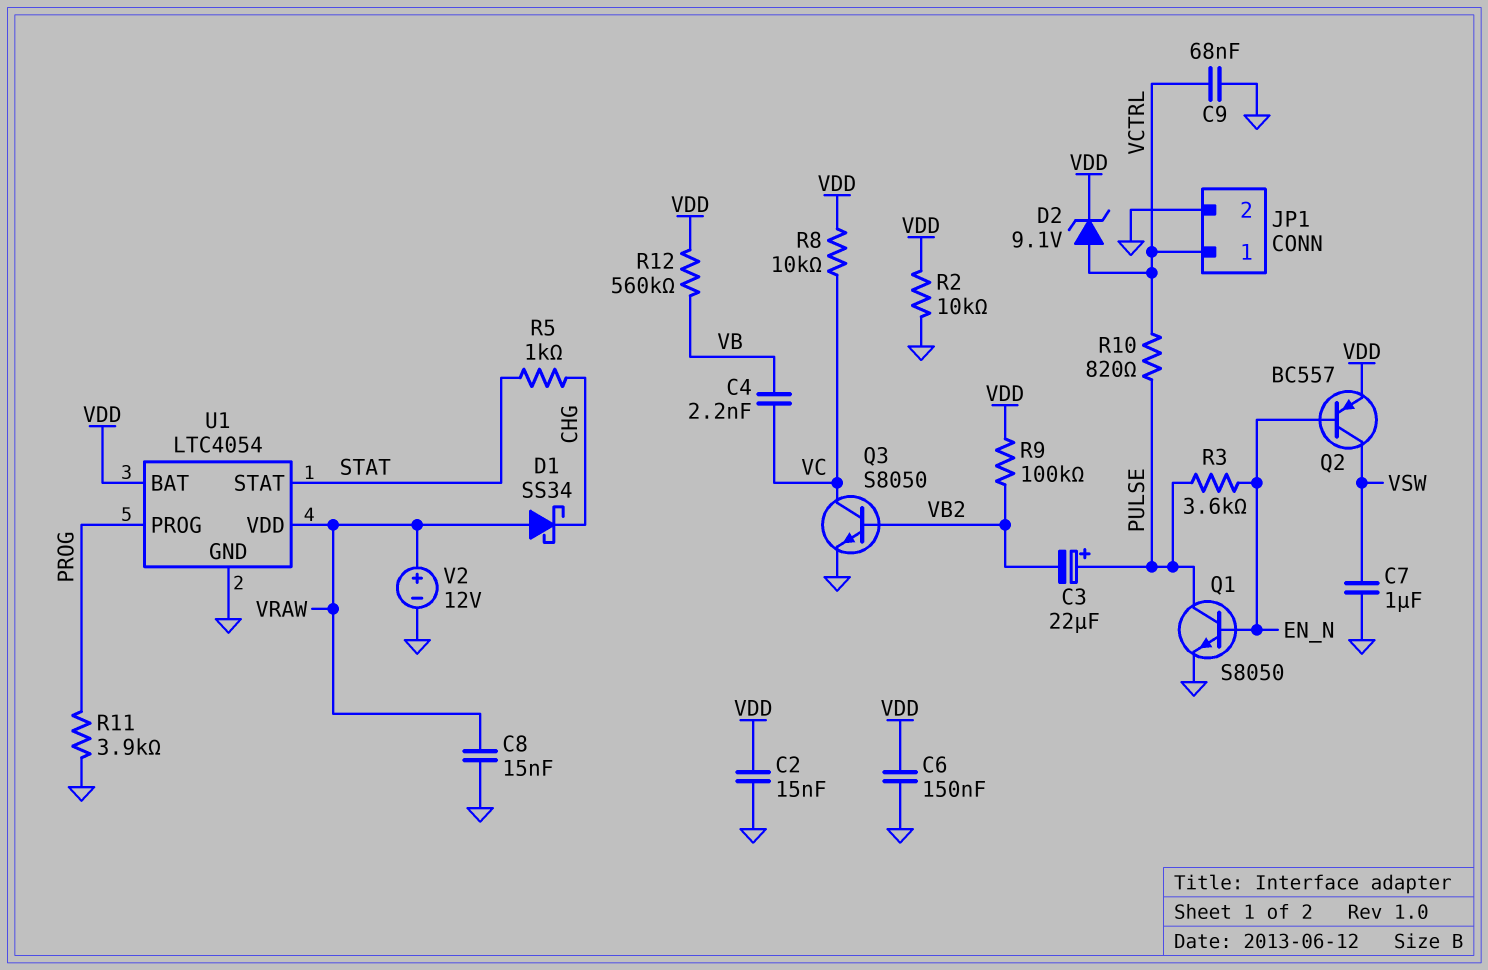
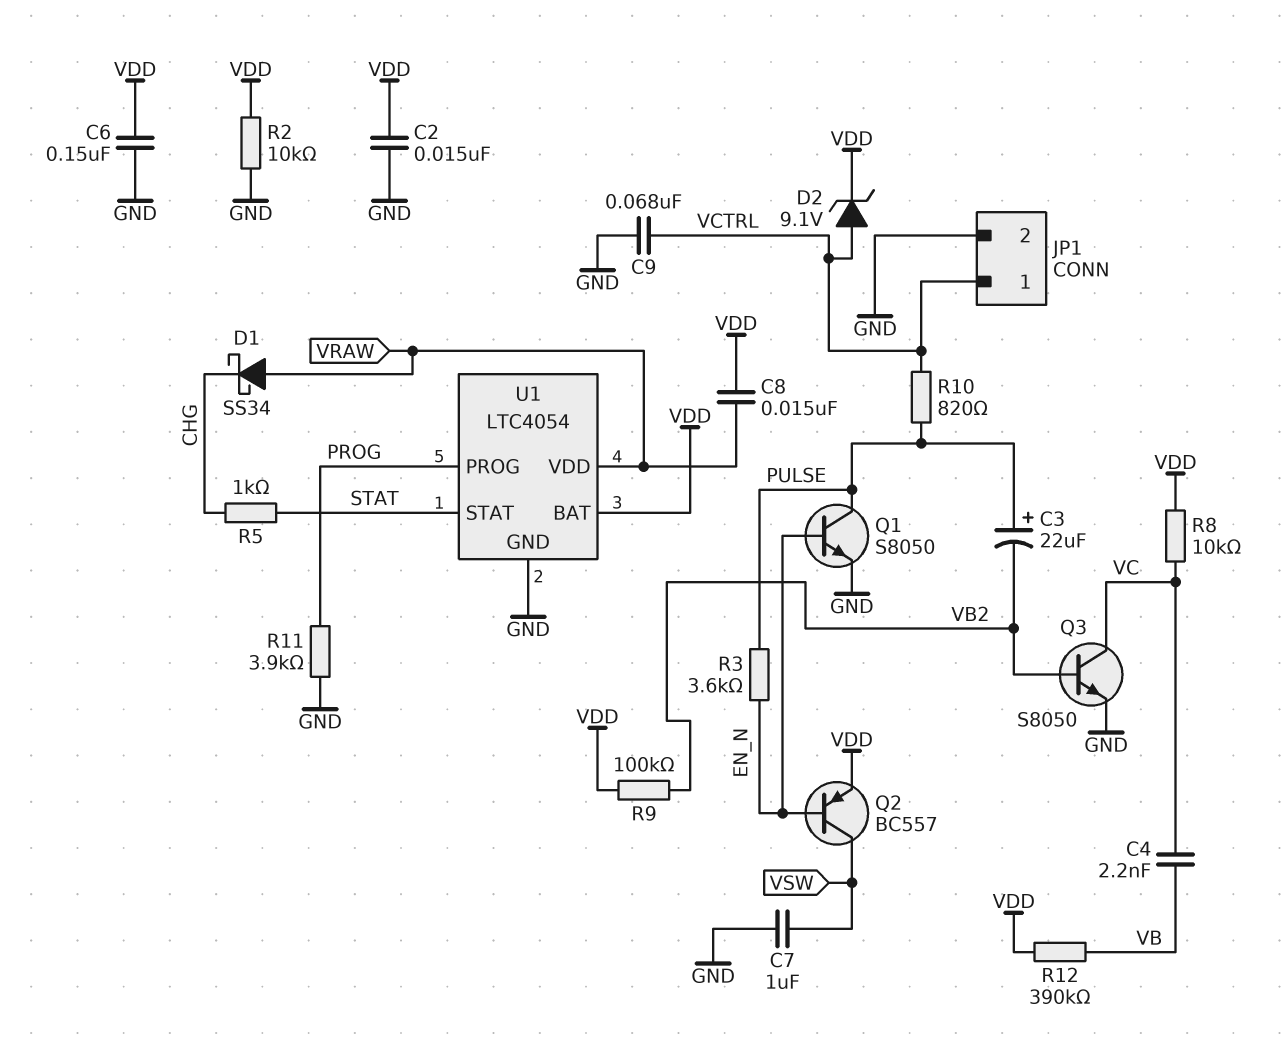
C8: 15nF (GND, VRAW) -> 15nF (VDD, VRAW)
R12: 560k (VB, VDD) -> 390k (VB, VDD)
V2: 12V (plus VRAW, minus GND) -> none

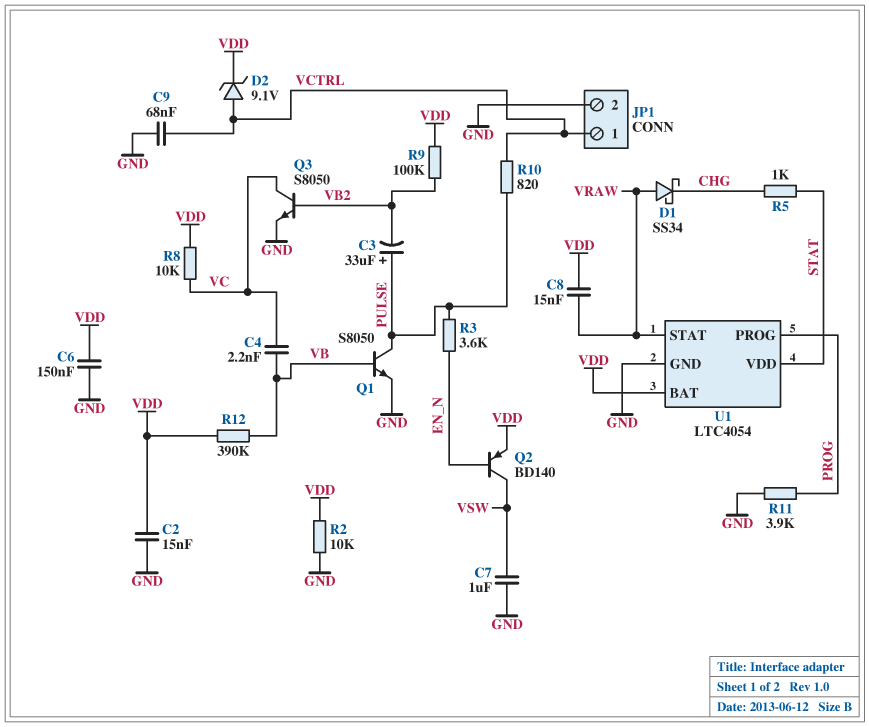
C3: 22uF (plus PULSE, minus VB2) -> 33uF (plus PULSE, minus VB2)
Q1: NPN S8050 (B EN_N, C PULSE, E GND) -> NPN S8050 (B VB, C PULSE, E GND)
Q2: PNP BC557 (B EN_N, C VSW, E VDD) -> PNP BD140 (B EN_N, C VSW, E VDD)
U1 pin STAT: STAT -> VRAW
U1 pin VDD: VRAW -> STAT

